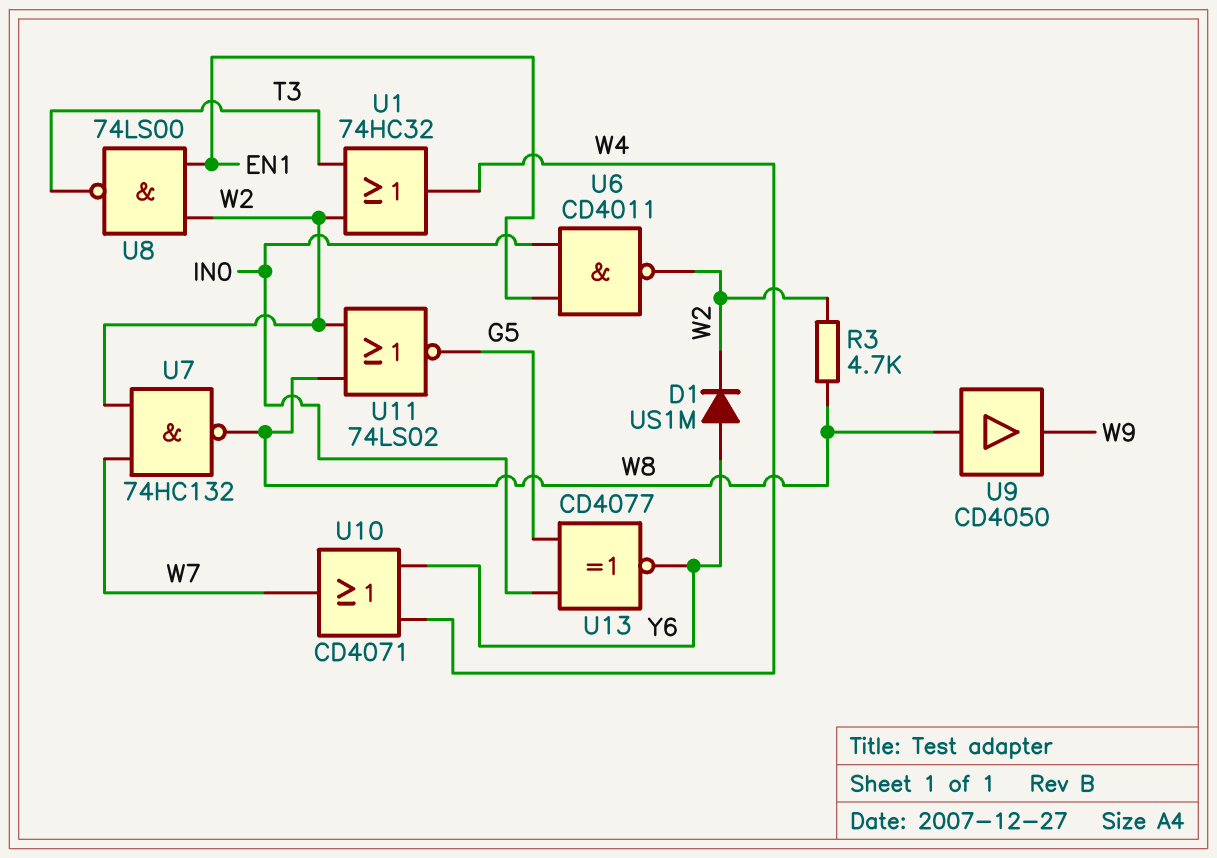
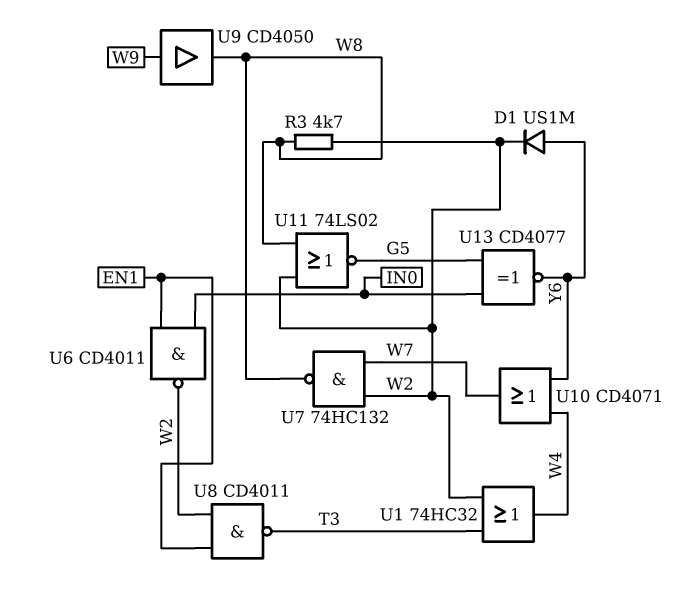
U8: NAND 74LS00 (in EN1, in W2, out T3) -> NAND CD4011 (in EN1, in W2, out T3)
U9: buffer CD4050 (in W8, out W9) -> buffer CD4050 (in W9, out W8)

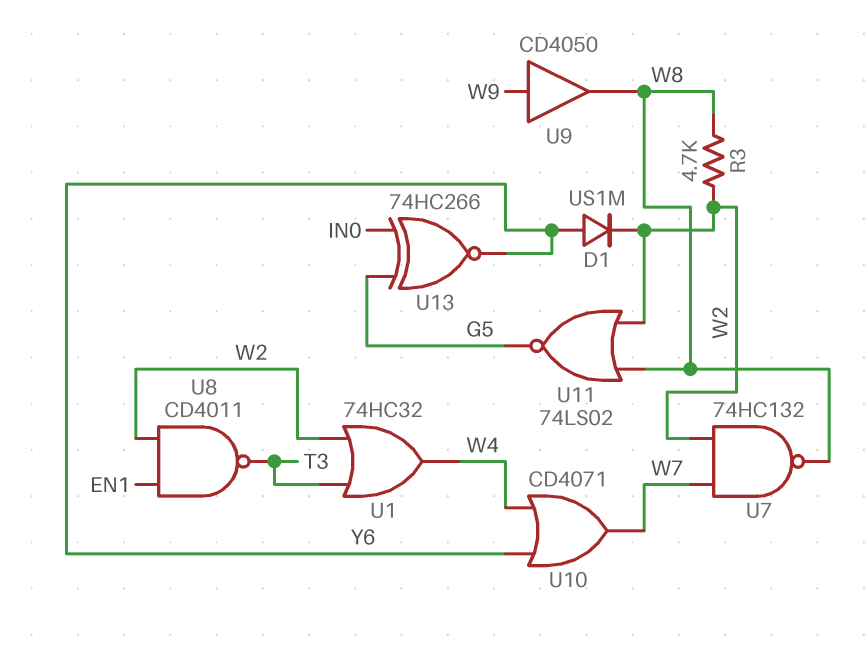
U6: NAND CD4011 (in EN1, in IN0, out W2) -> none
U13: XNOR CD4077 (in G5, in IN0, out Y6) -> XNOR 74HC266 (in G5, in IN0, out Y6)

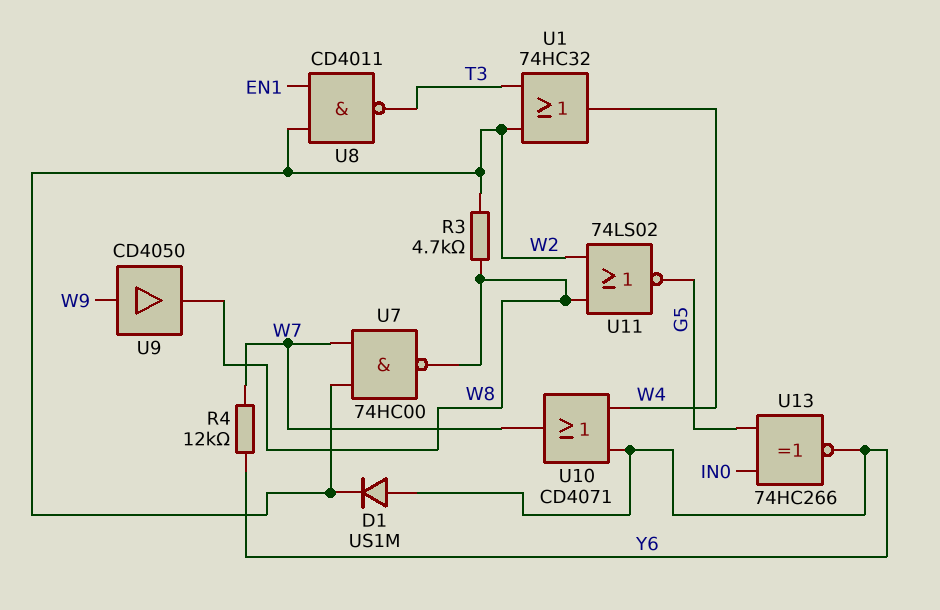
R4: none -> 12k (W7, Y6)
U7: NAND 74HC132 (in W2, in W7, out W8) -> NAND 74HC00 (in W2, in W7, out W8)

